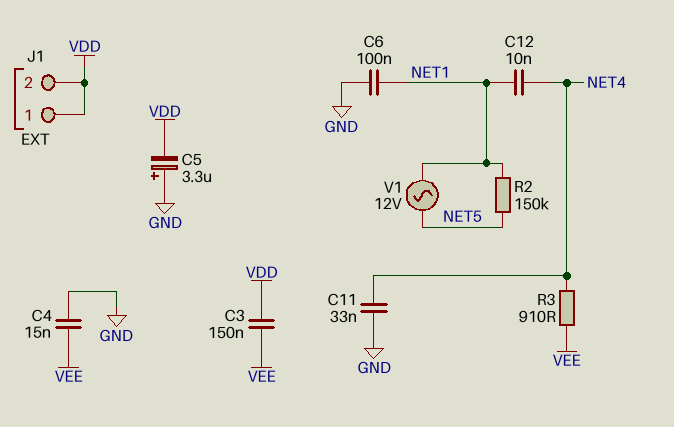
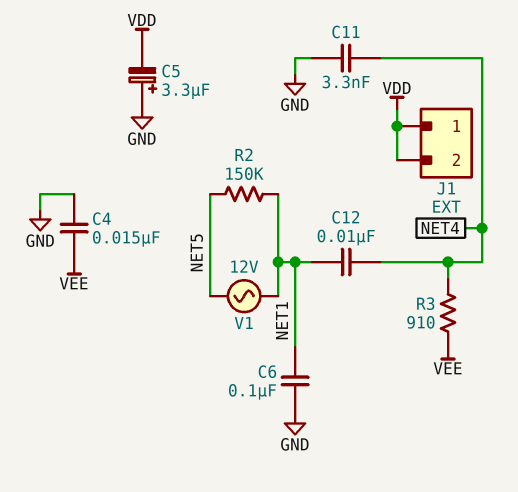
C3: 150nF (VDD, VEE) -> none
C11: 33nF (GND, NET4) -> 3.3nF (GND, NET4)

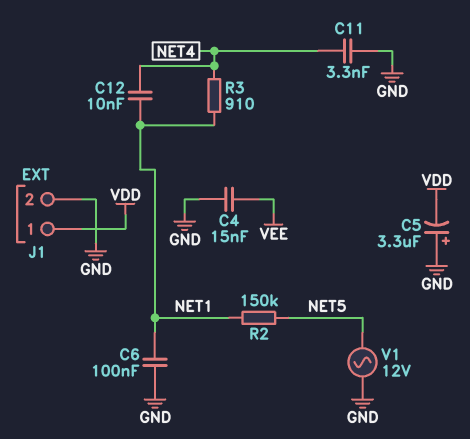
J1 pin 2: VDD -> GND
R3: 910 (NET4, VEE) -> 910 (NET1, NET4)
V1: AC 12V (NET1, NET5) -> AC 12V (GND, NET5)

